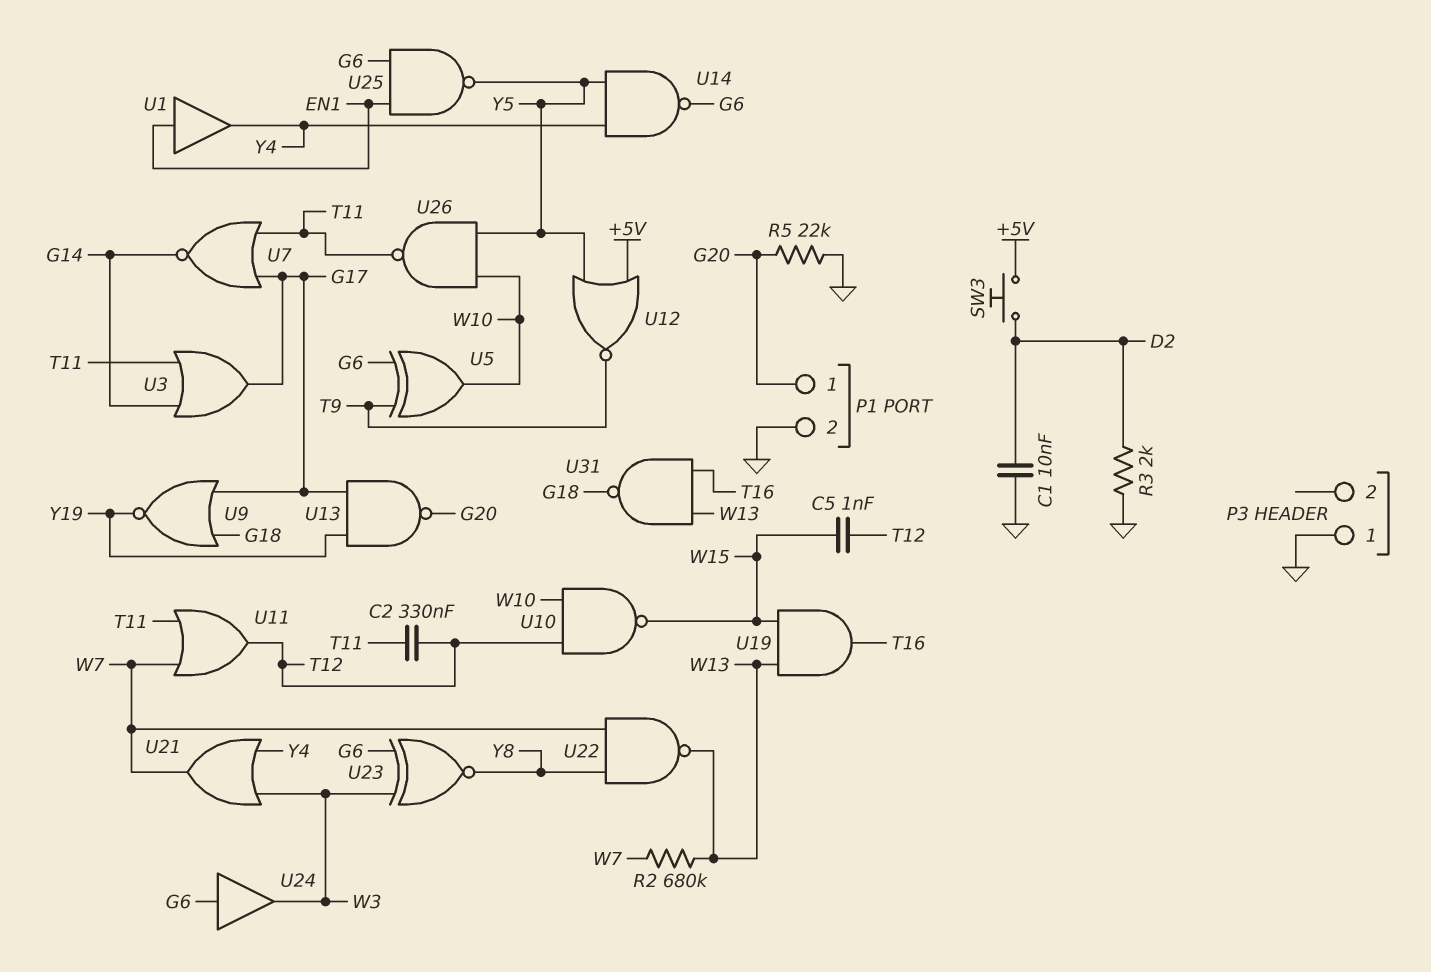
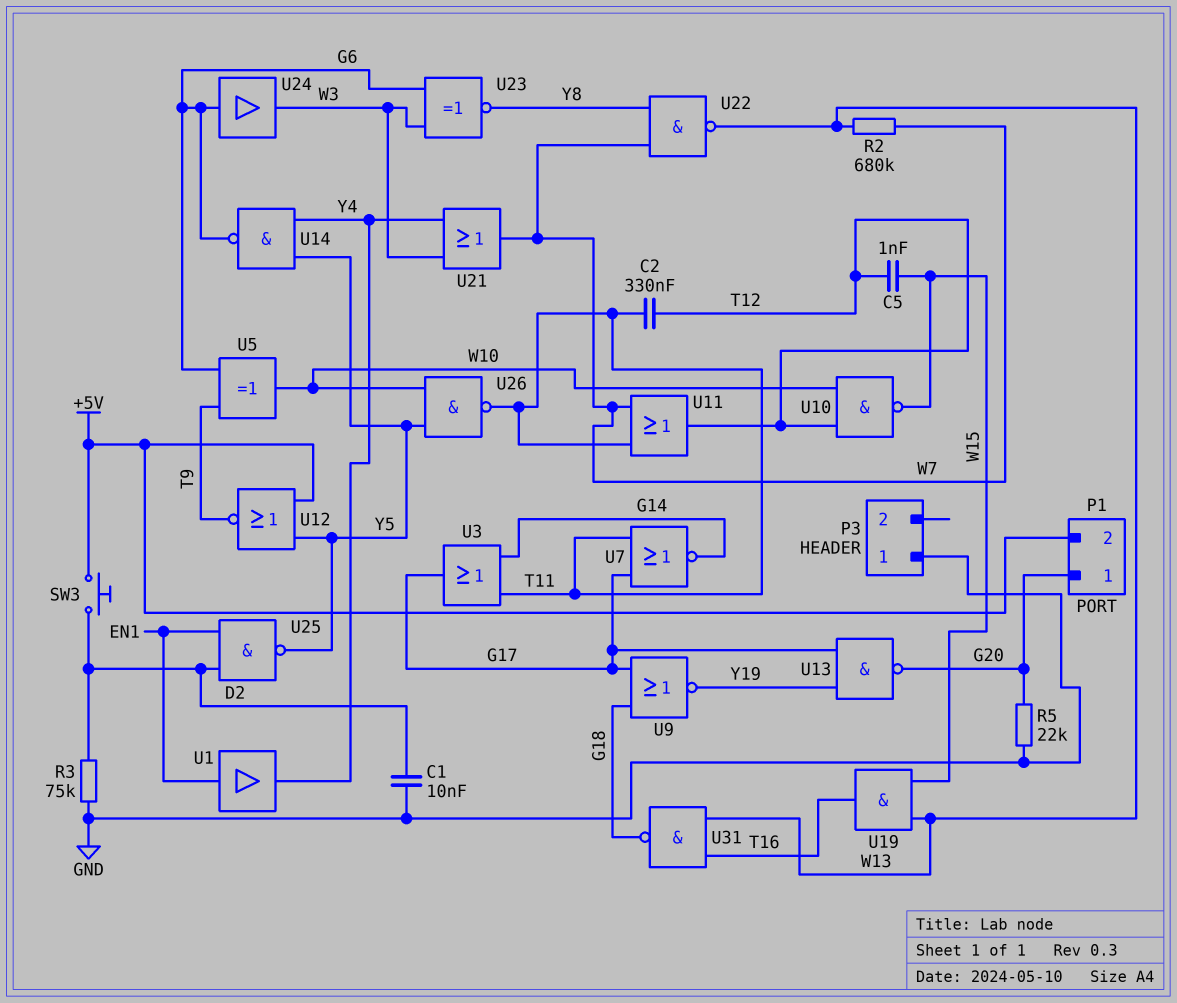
P1 pin 2: GND -> +5V
R3: 2k (D2, GND) -> 75k (D2, GND)
U25: NAND (in EN1, in G6, out Y5) -> NAND (in D2, in EN1, out Y5)

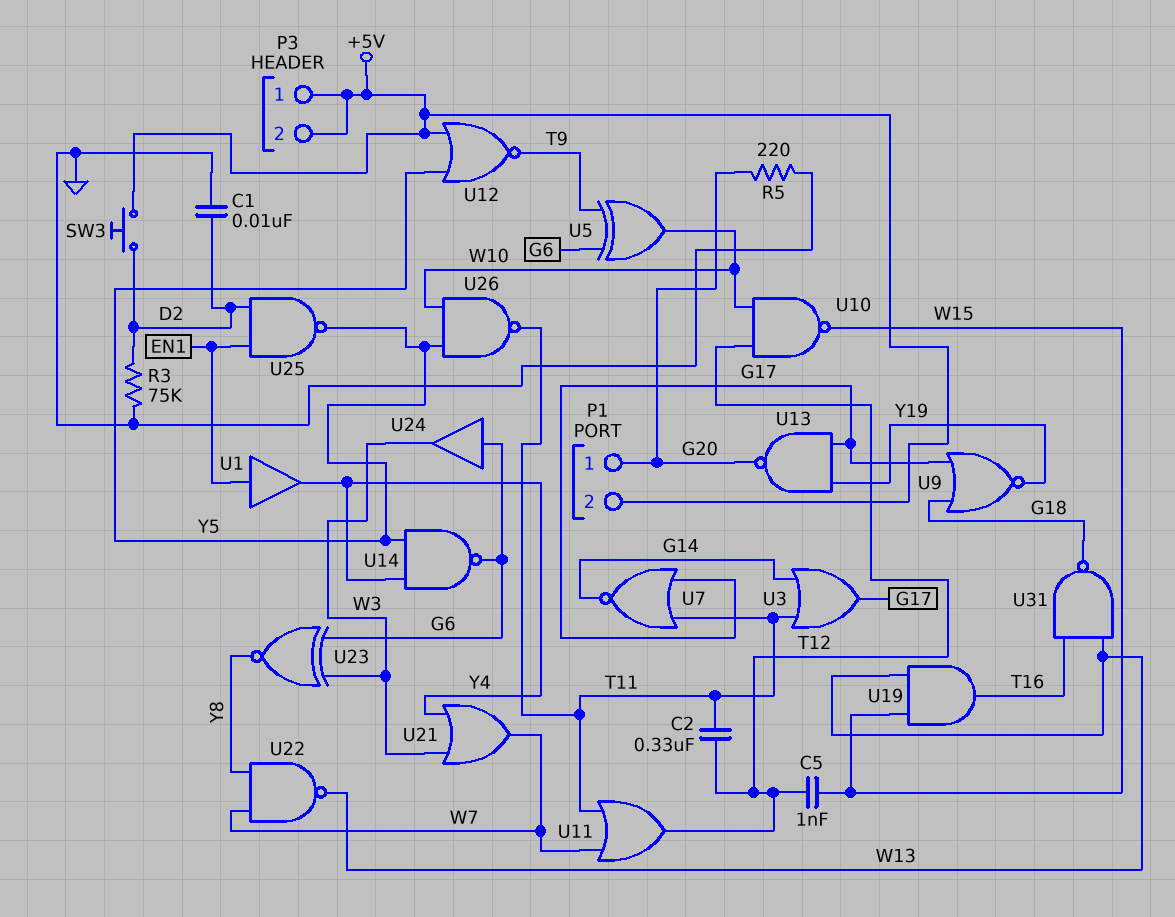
P3 pin 1: GND -> +5V
P3 pin 2: none -> +5V
R2: 680k (W7, W13) -> none
R5: 22k (G20, GND) -> 220 (G20, GND)

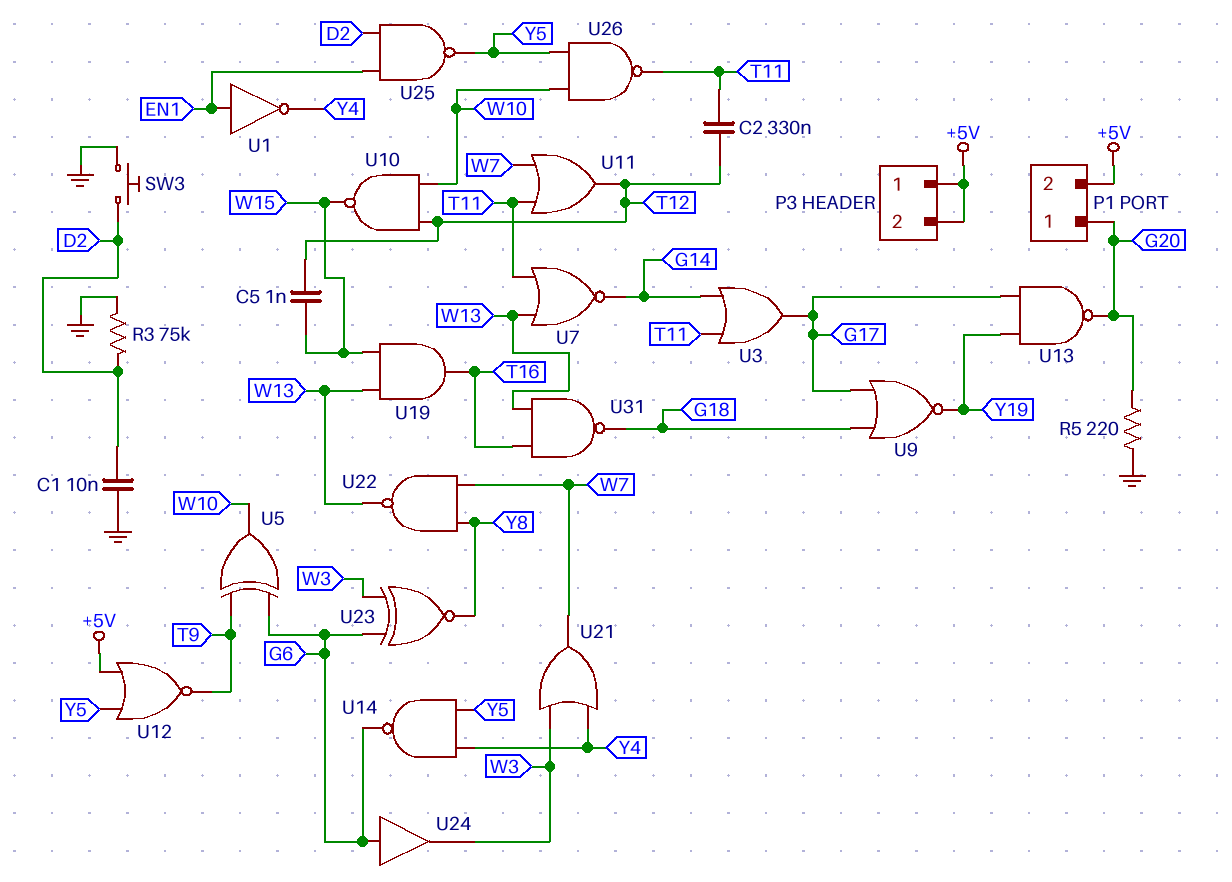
SW3: button (+5V, D2) -> button (D2, GND)
U1: buffer (in EN1, out Y4) -> NOT (in EN1, out Y4)
U7: NOR (in G17, in T11, out G14) -> NOR (in T11, in W13, out G14)

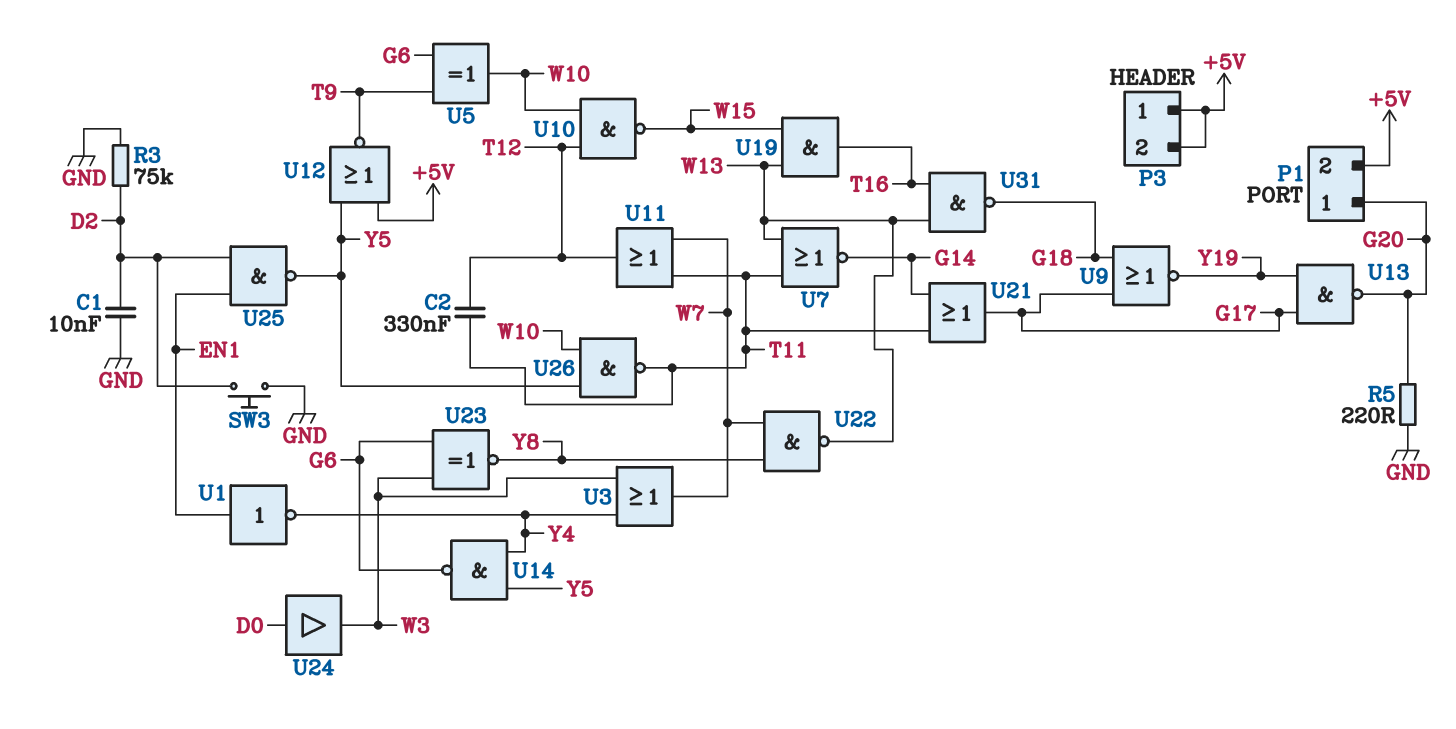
C5: 1nF (T12, W15) -> none
U3: OR (in G14, in T11, out G17) -> OR (in W3, in Y4, out W7)
U21: OR (in W3, in Y4, out W7) -> OR (in G14, in T11, out G17)
U24: buffer (in G6, out W3) -> buffer (in D0, out W3)

